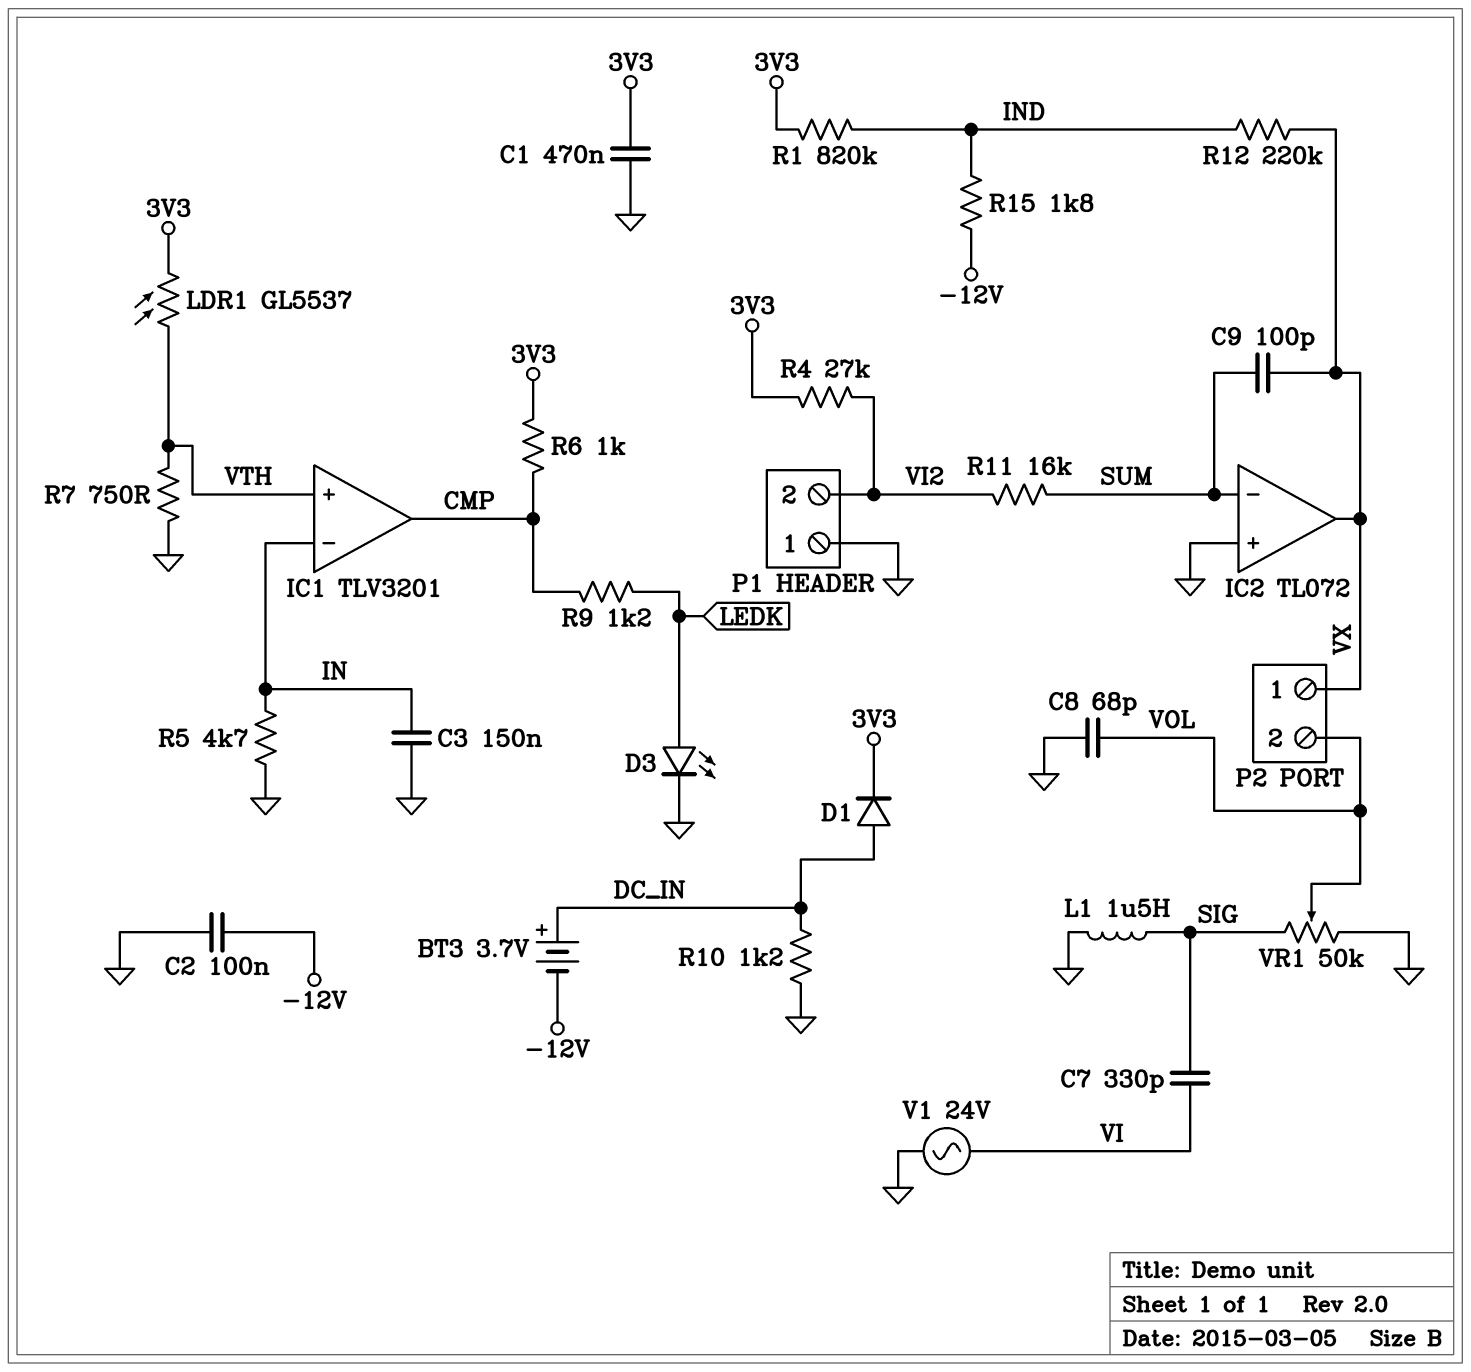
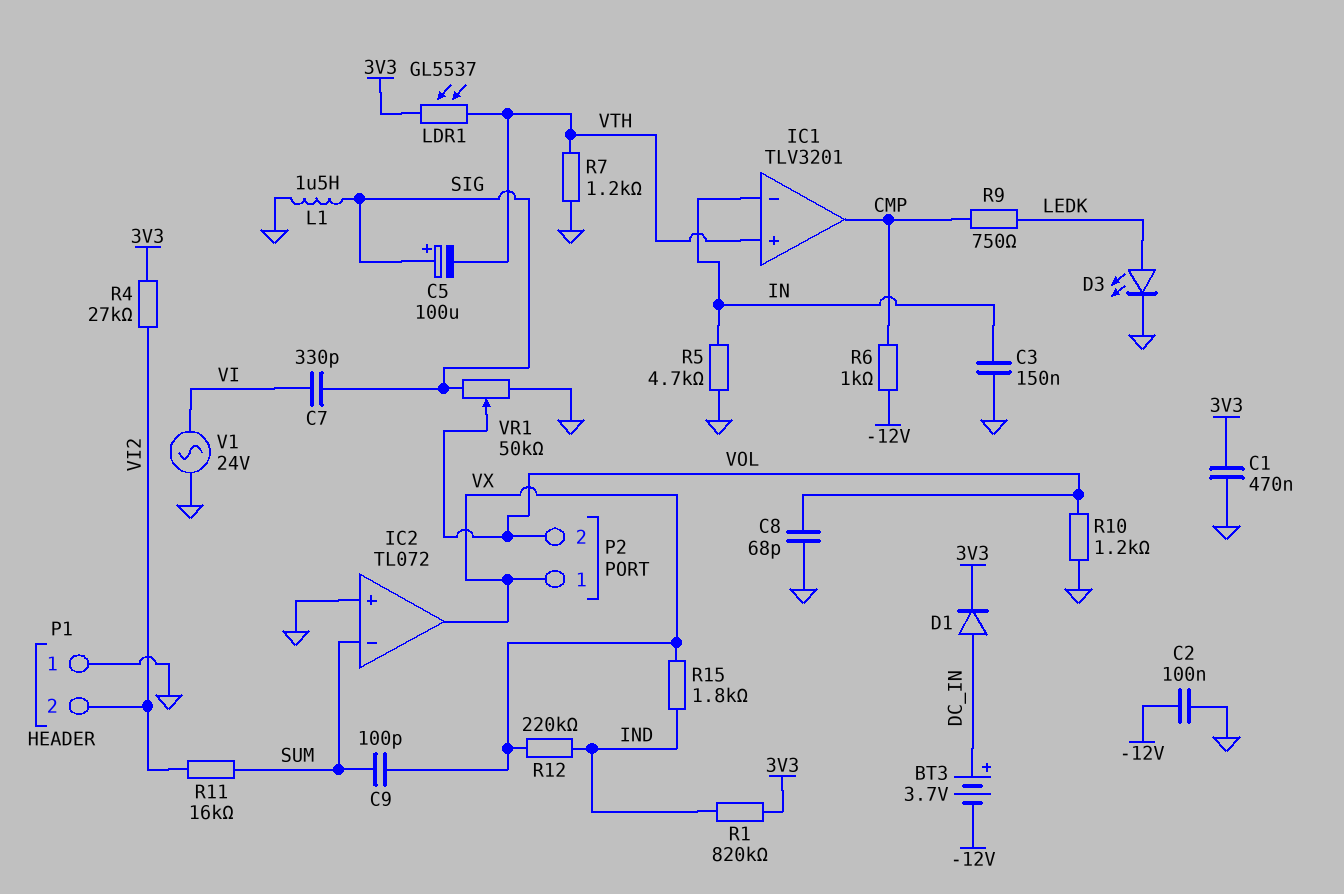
C5: none -> 100uF (plus SIG, minus VTH)
R6: 1k (3V3, CMP) -> 1k (-12V, CMP)
R7: 750 (GND, VTH) -> 1.2k (GND, VTH)
R9: 1.2k (CMP, LEDK) -> 750 (CMP, LEDK)
R10: 1.2k (DC_IN, GND) -> 1.2k (GND, VOL)
R15: 1.8k (-12V, IND) -> 1.8k (IND, VX)

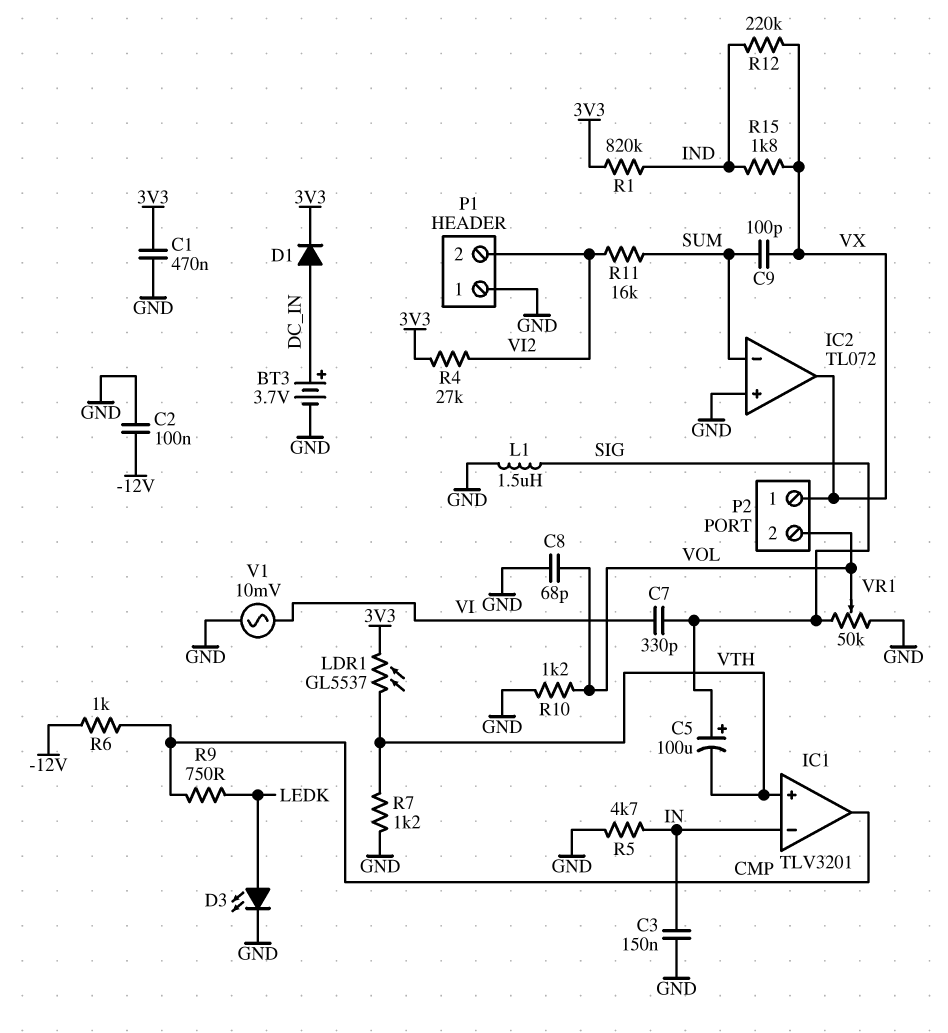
BT3: 3.7V (plus DC_IN, minus -12V) -> 3.7V (plus DC_IN, minus GND)
V1: AC 24V (GND, VI) -> AC 10mV (GND, VI)

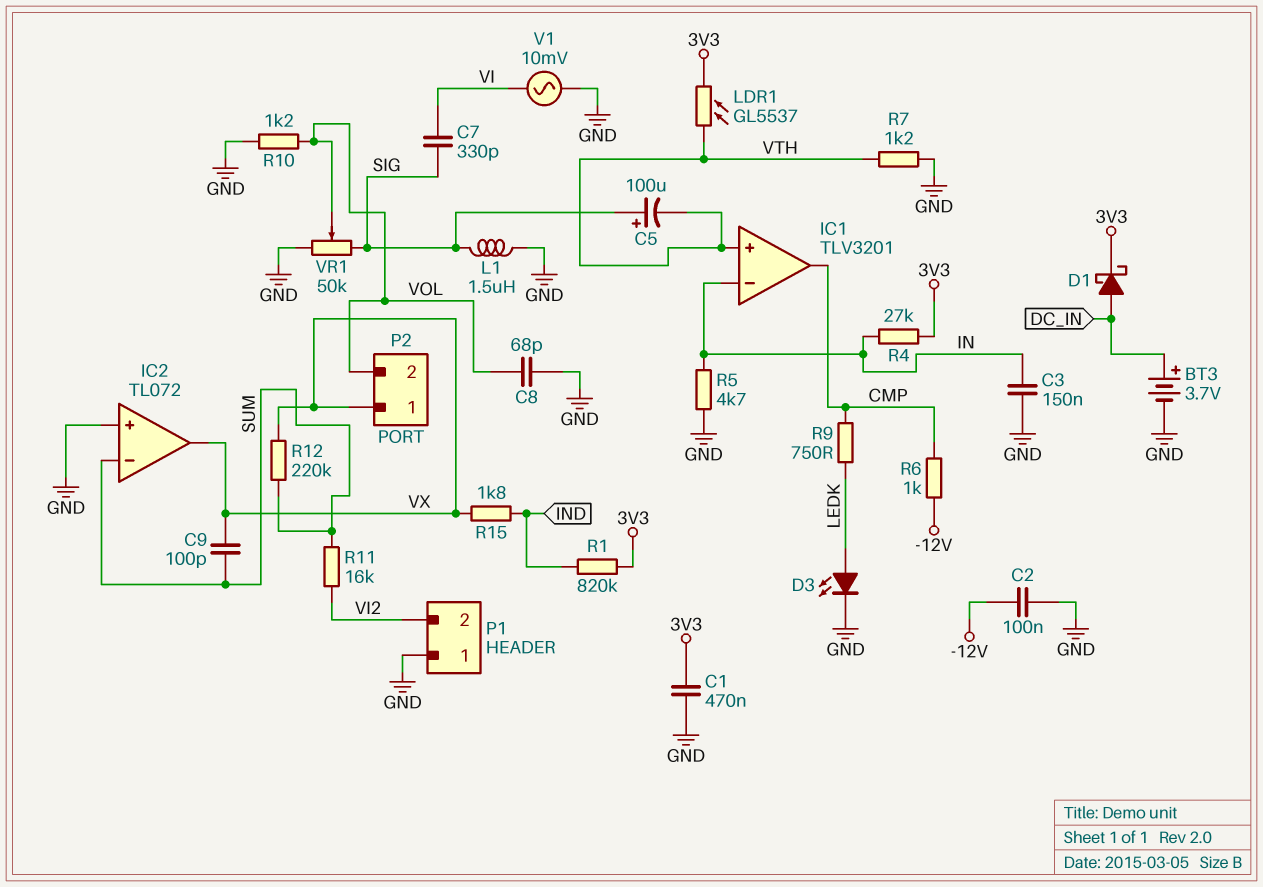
D1: diode (A DC_IN, K 3V3) -> schottky (A DC_IN, K 3V3)
R4: 27k (3V3, VI2) -> 27k (3V3, IN)
R12: 220k (IND, VX) -> 220k (SUM, VX)

